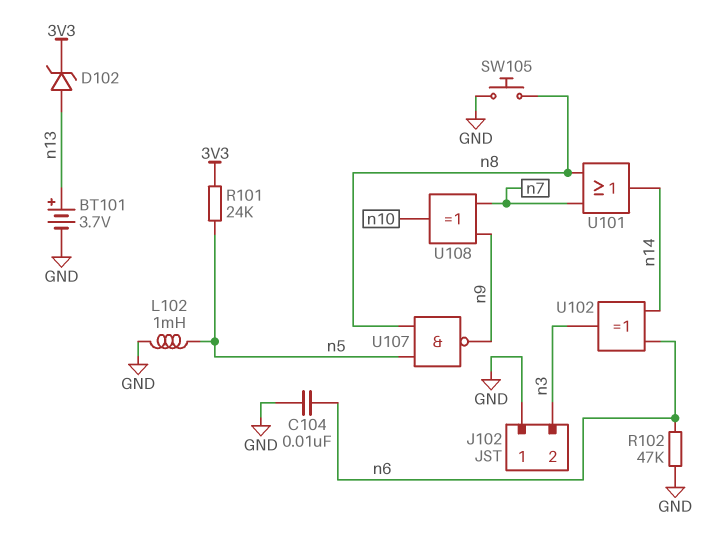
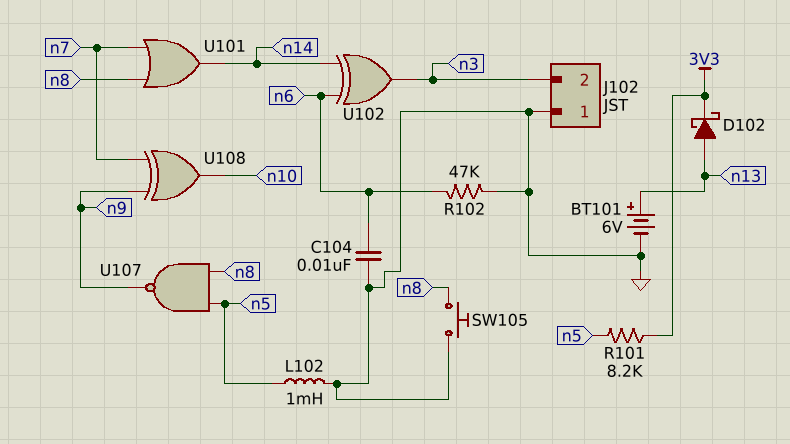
BT101: 3.7V (plus n13, minus GND) -> 6V (plus n13, minus GND)
D102: zener (A n13, K 3V3) -> schottky (A n13, K 3V3)
R101: 24k (3V3, n5) -> 8.2k (3V3, n5)

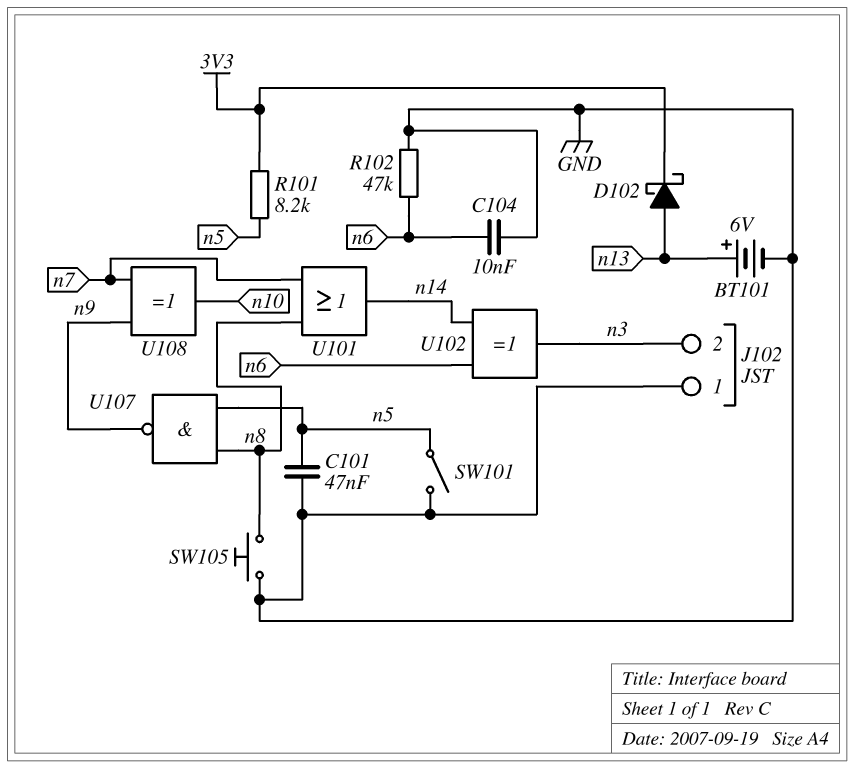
C101: none -> 47nF (GND, n5)
L102: 1mH (GND, n5) -> none
SW101: none -> switch (GND, n5)

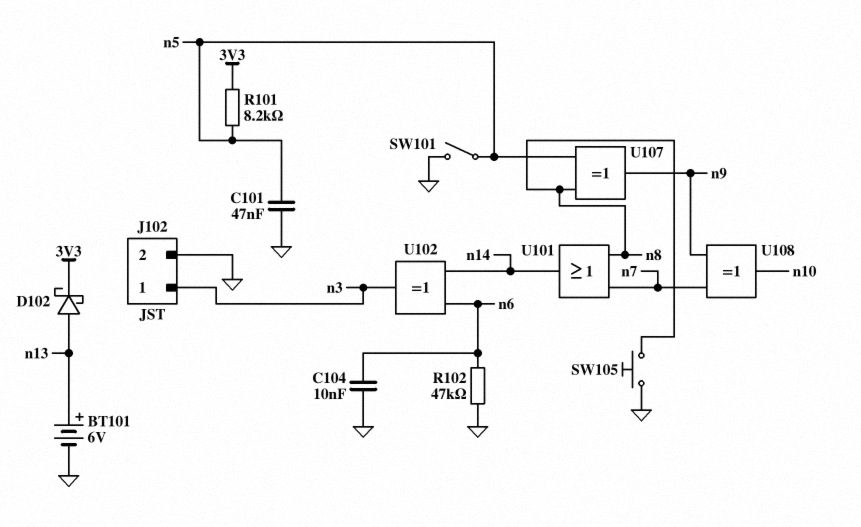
J102 pin 1: GND -> n3
J102 pin 2: n3 -> GND
U107: NAND (in n5, in n8, out n9) -> XOR (in n5, in n8, out n9)

